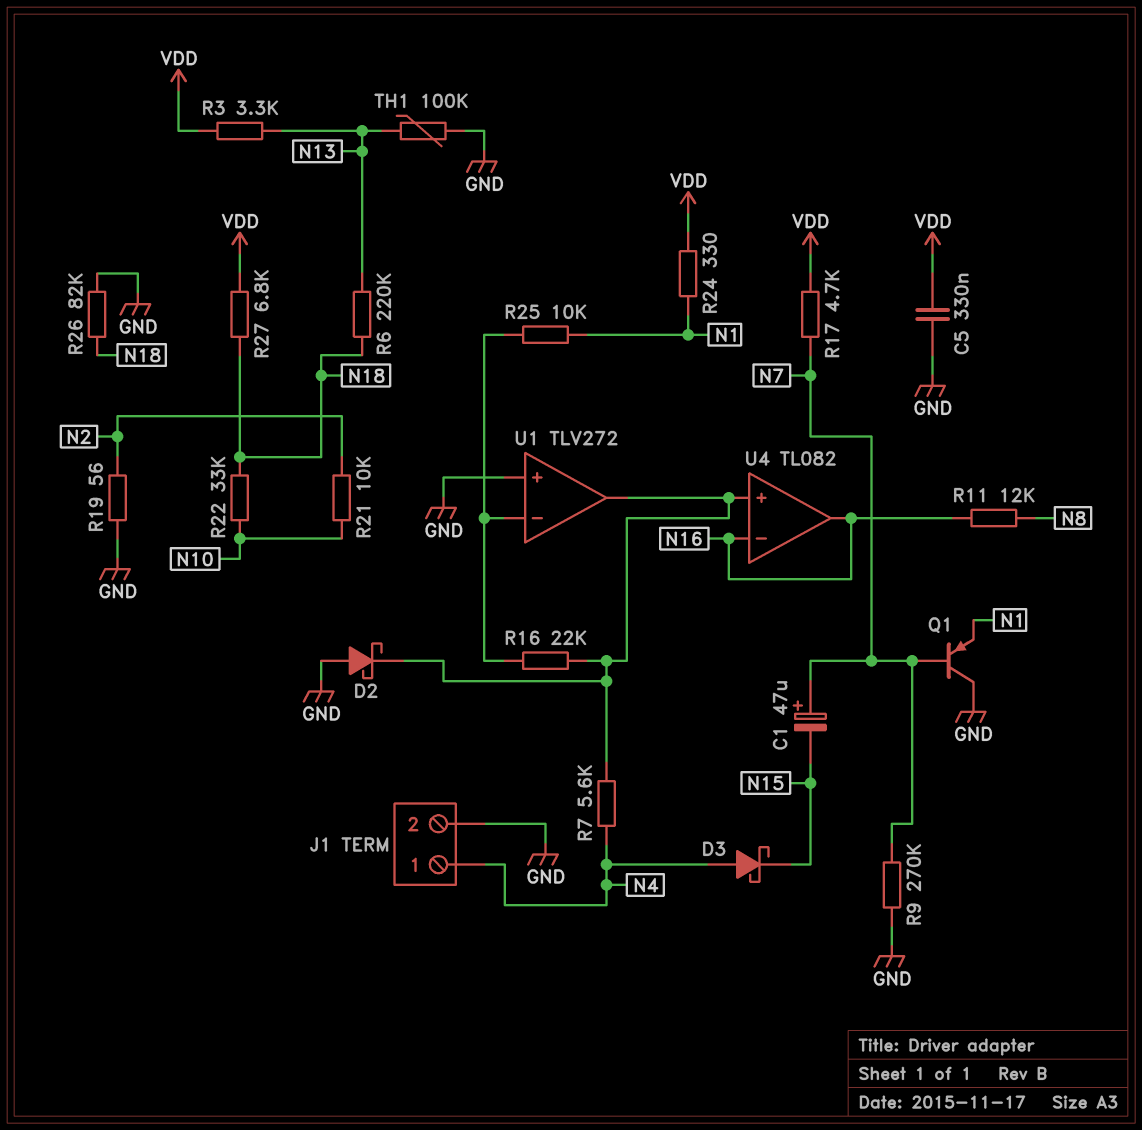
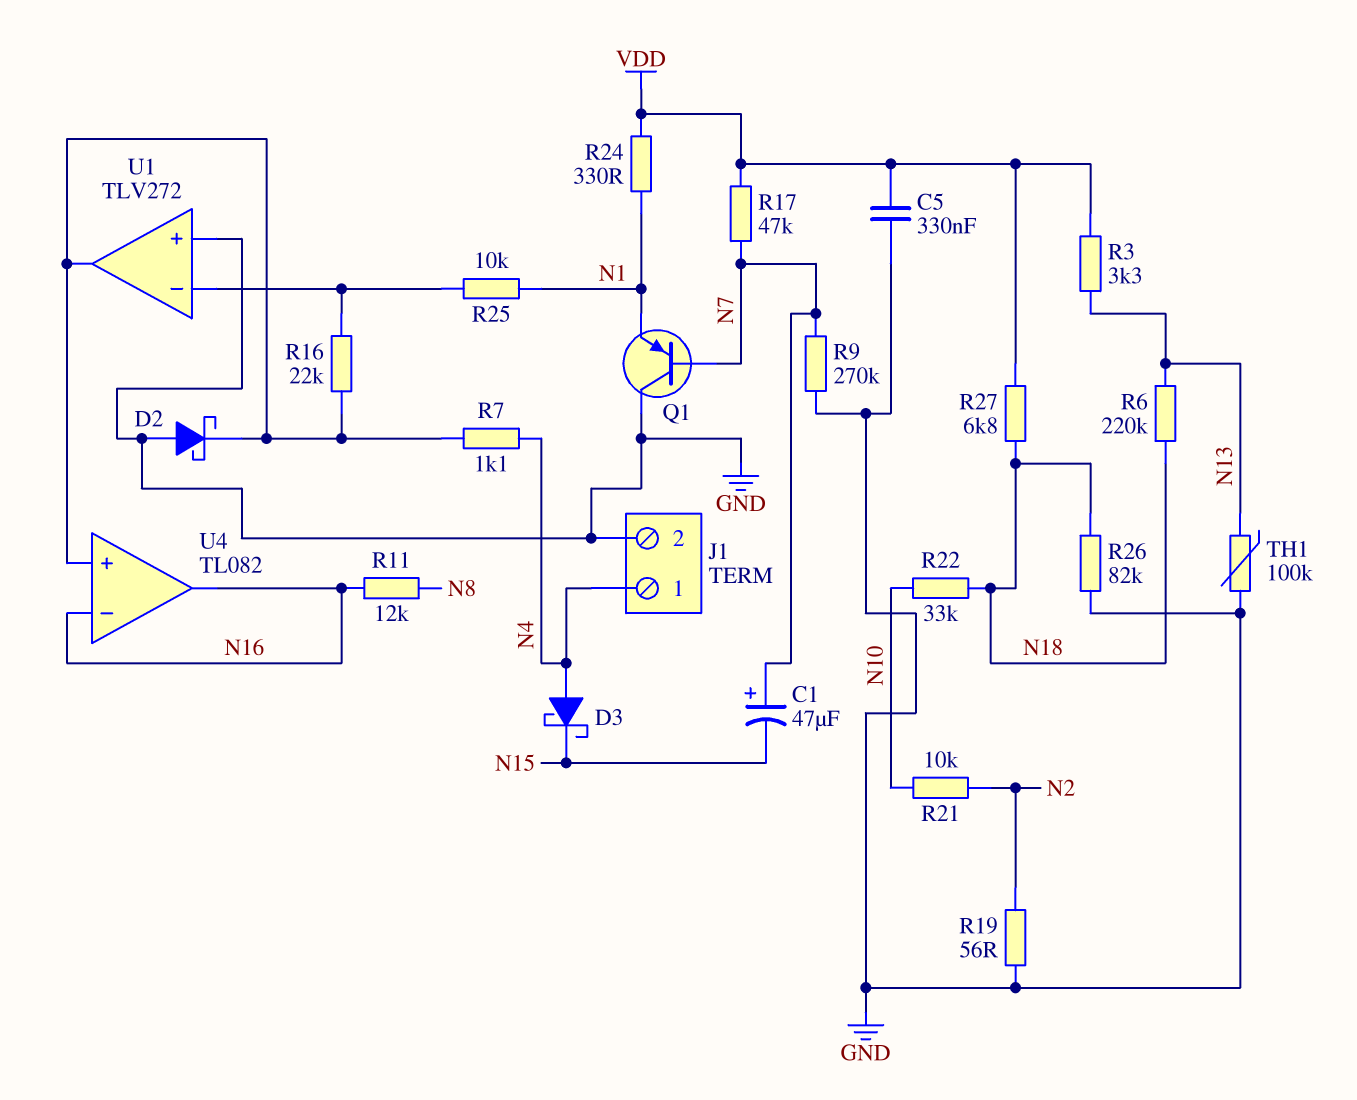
R7: 5.6k (N4, U1/out) -> 1.1k (N4, U1/out)
R17: 4.7k (N7, VDD) -> 47k (N7, VDD)

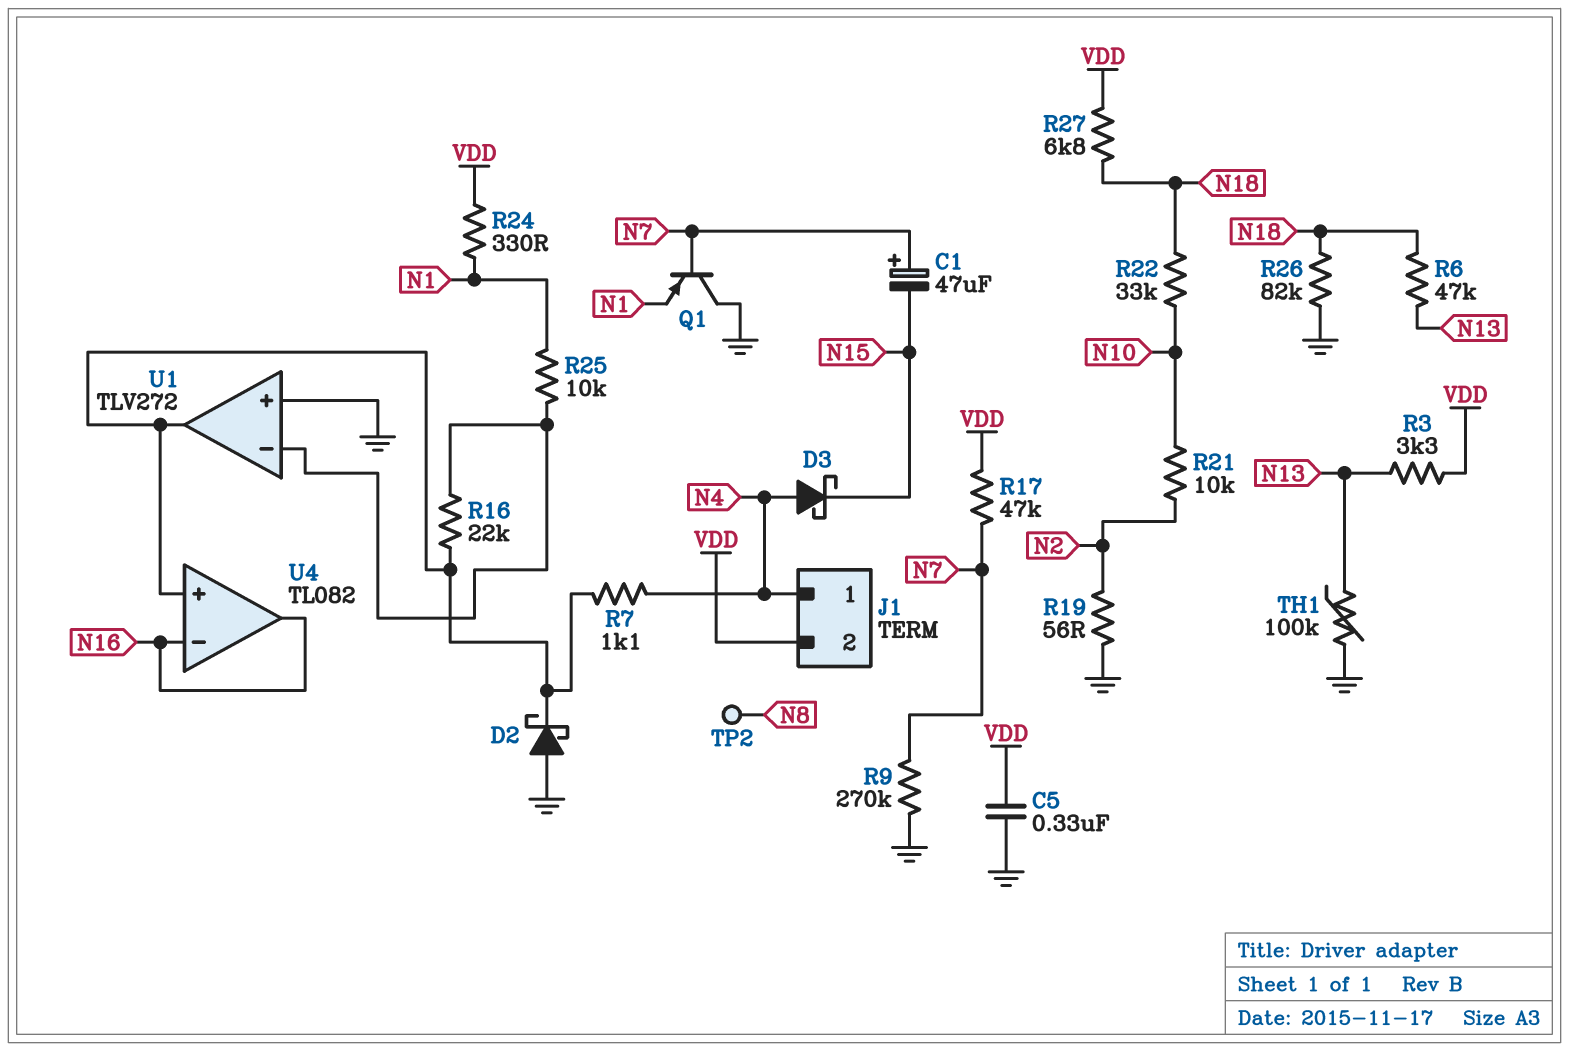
J1 pin 2: GND -> VDD
R6: 220k (N13, N18) -> 47k (N13, N18)
R11: 12k (N8, N16) -> none
TP2: none -> test point (N8)

